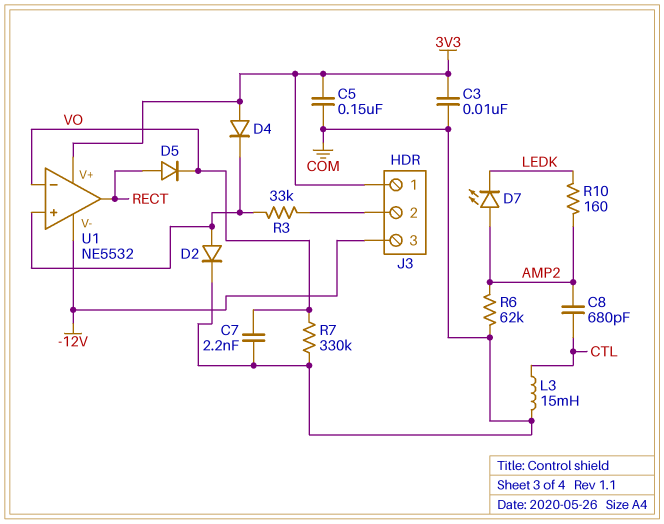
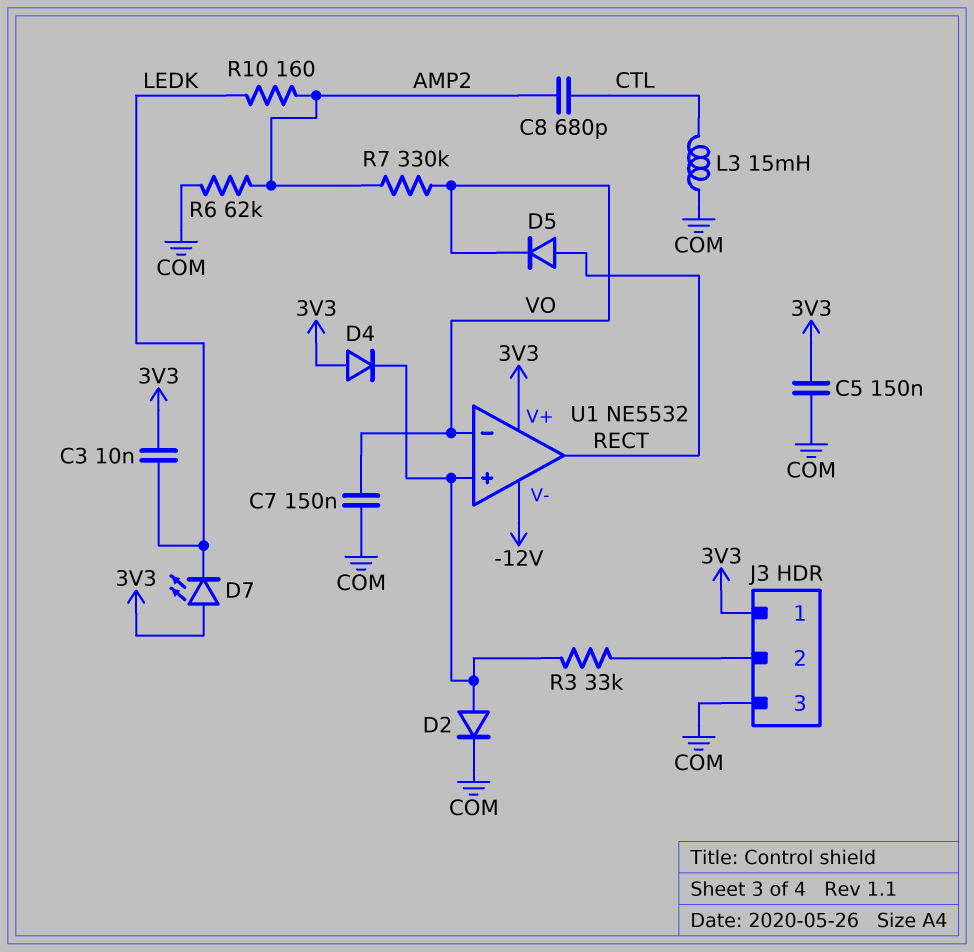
C3: 10nF (3V3, COM) -> 10nF (3V3, LEDK)
C7: 2.2nF (COM, VO) -> 150nF (COM, VO)
D7: LED (A AMP2, K LEDK) -> LED (A 3V3, K LEDK)
J3 pin 3: -12V -> COM
R7: 330k (COM, VO) -> 330k (AMP2, VO)

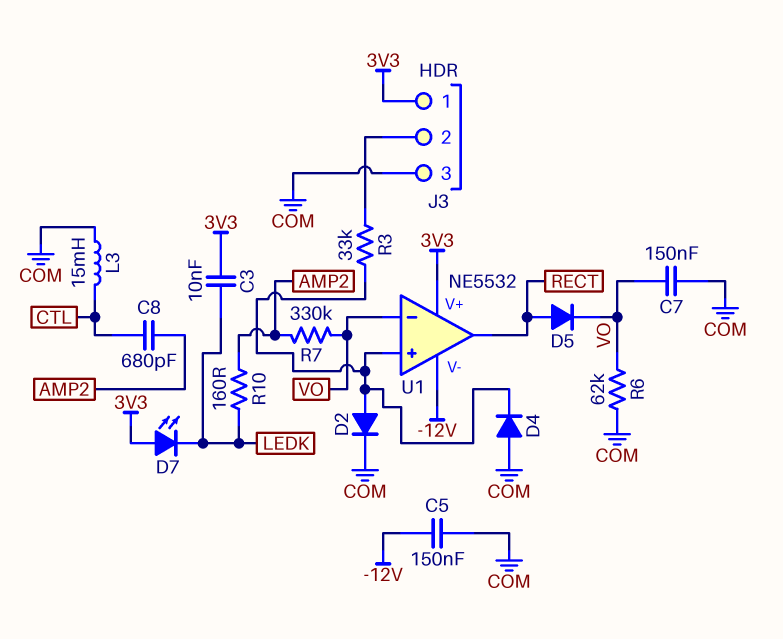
C5: 150nF (3V3, COM) -> 150nF (-12V, COM)
D4: diode (A 3V3, K U1/in+) -> diode (A COM, K U1/in+)
R6: 62k (AMP2, COM) -> 62k (COM, VO)

